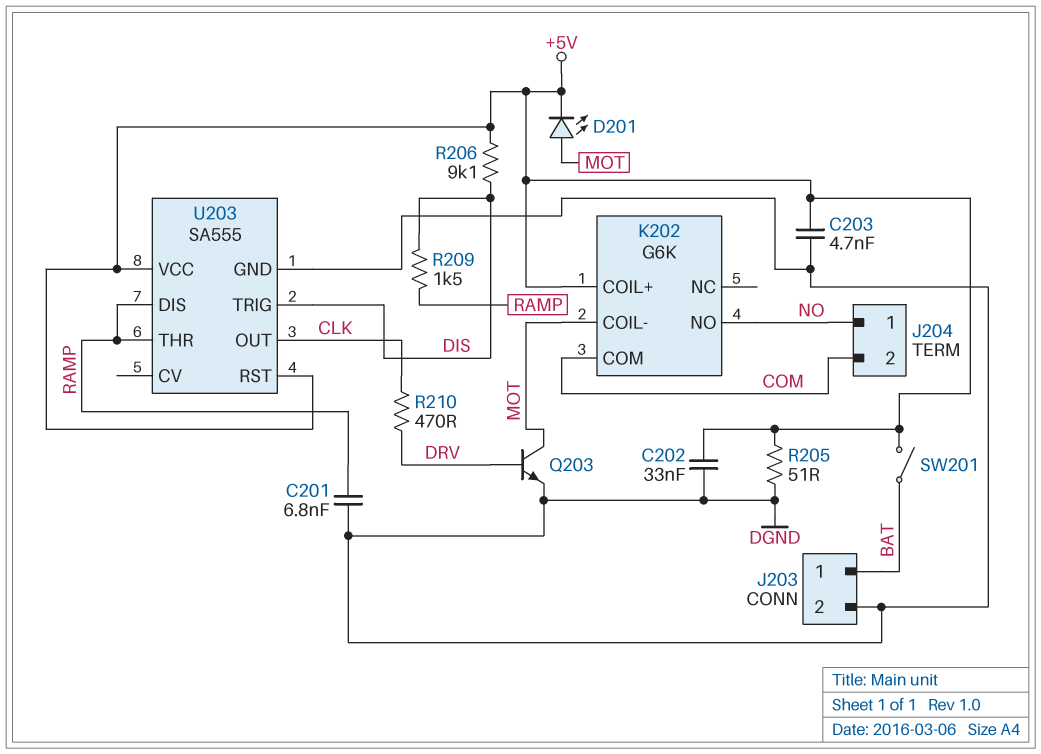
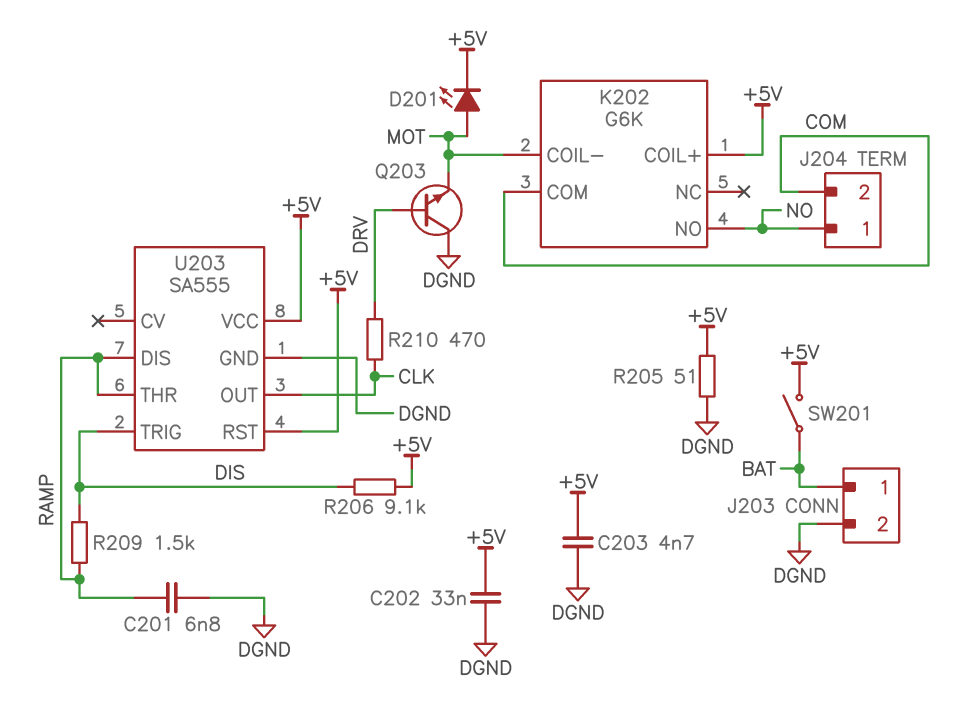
Q203: NPN (B DRV, C MOT, E DGND) -> NPN (B DRV, C DGND, E MOT)

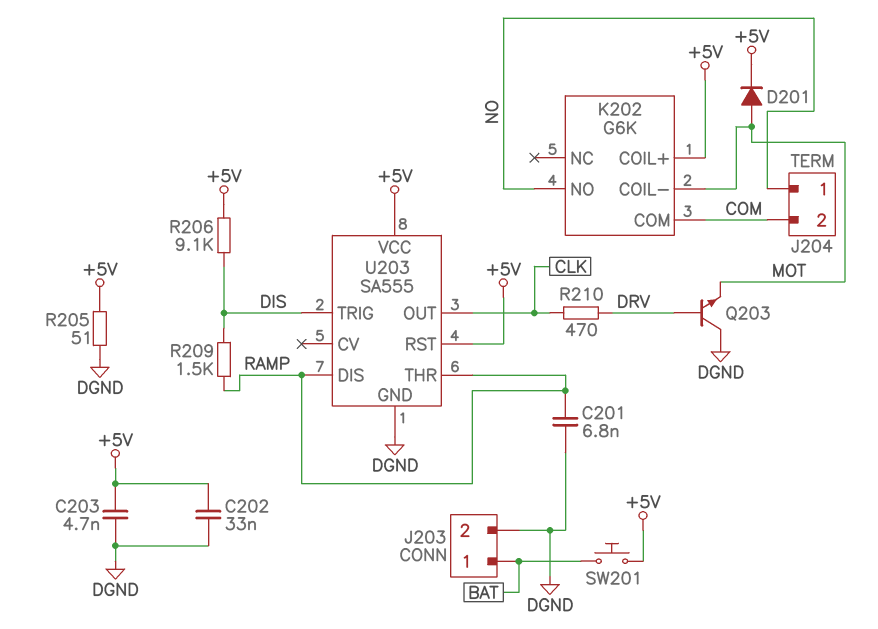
D201: LED (A MOT, K +5V) -> diode (A MOT, K +5V)
SW201: switch (+5V, BAT) -> button (+5V, BAT)

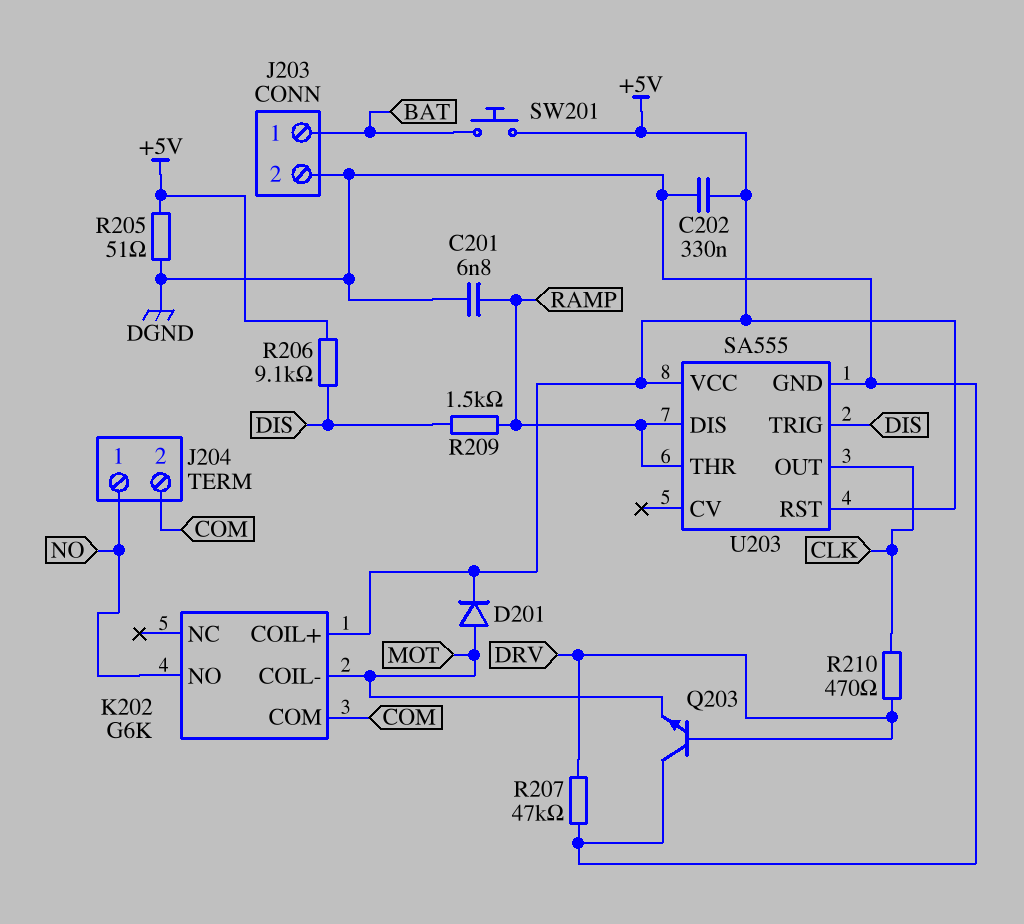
C202: 33nF (+5V, DGND) -> 330nF (+5V, DGND)
C203: 4.7nF (+5V, DGND) -> none
R207: none -> 47k (DGND, DRV)

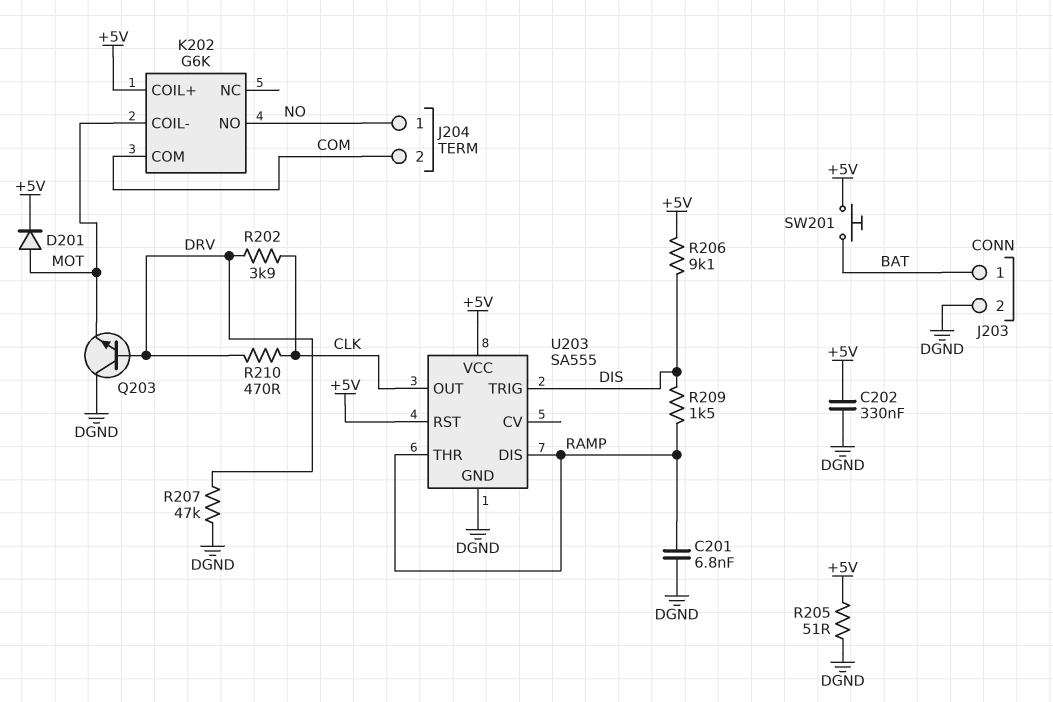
R202: none -> 3.9k (CLK, DRV)

